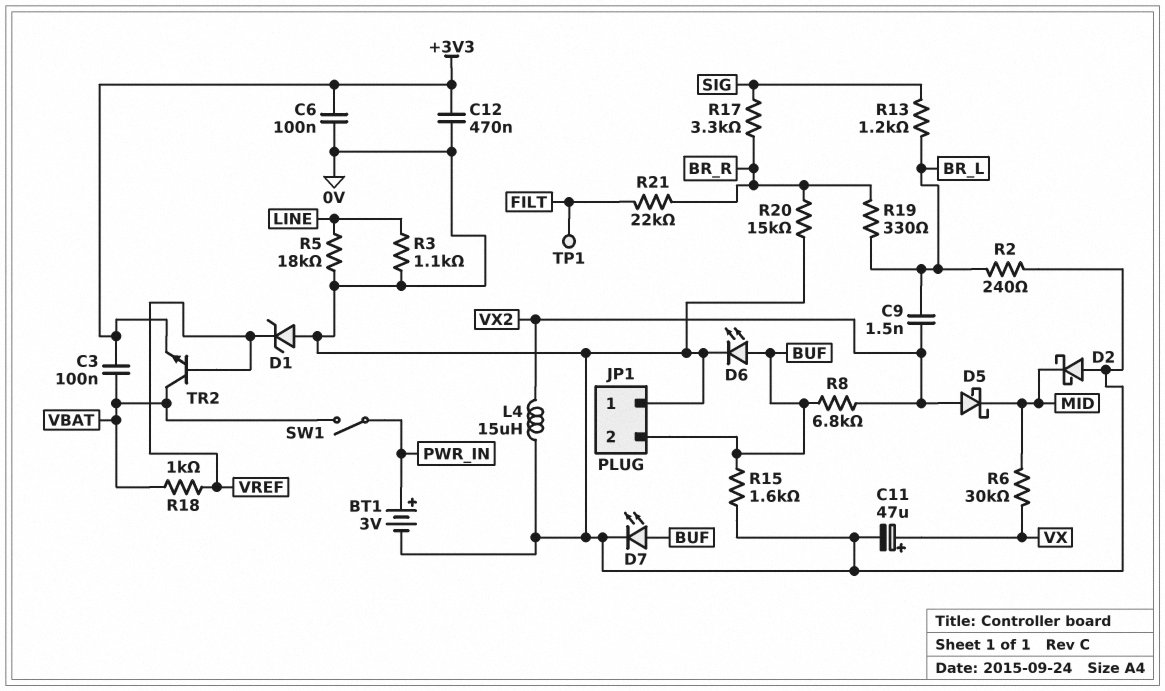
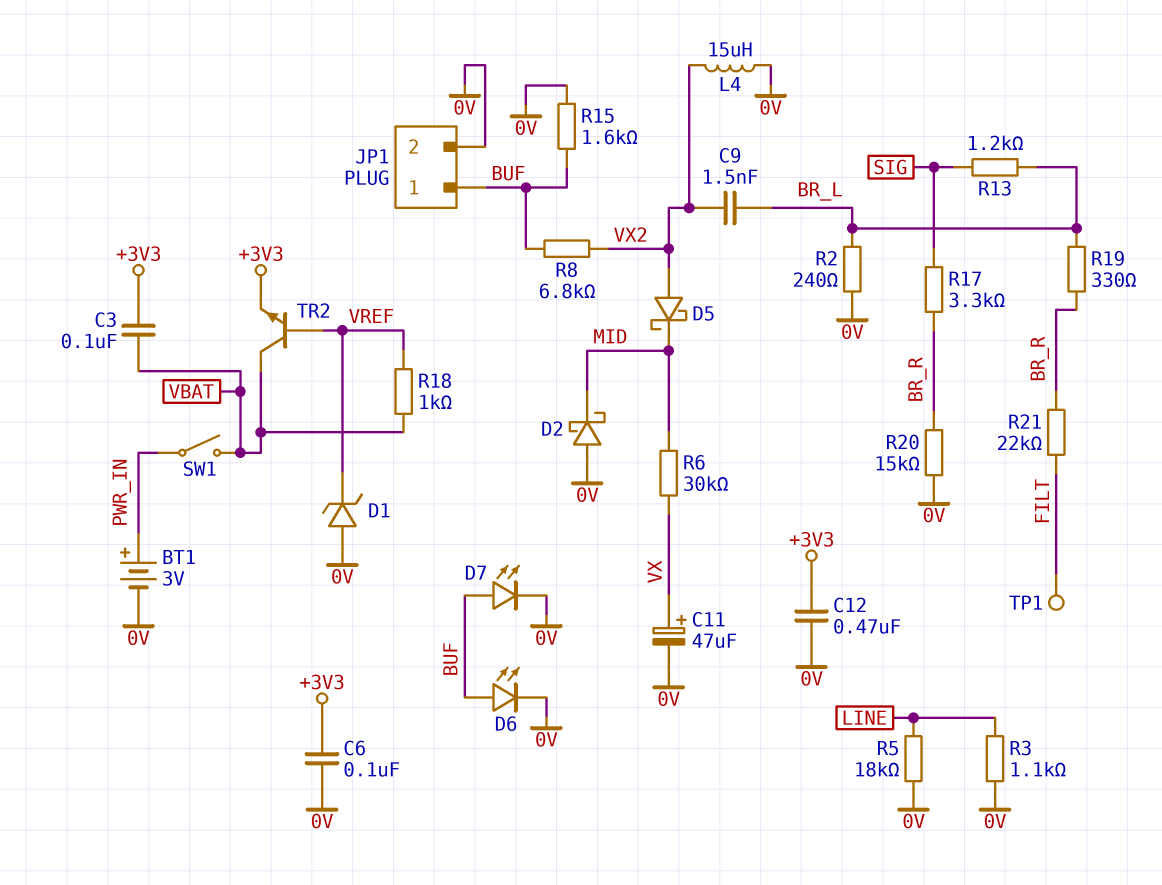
JP1 pin 1: 0V -> BUF
JP1 pin 2: BUF -> 0V

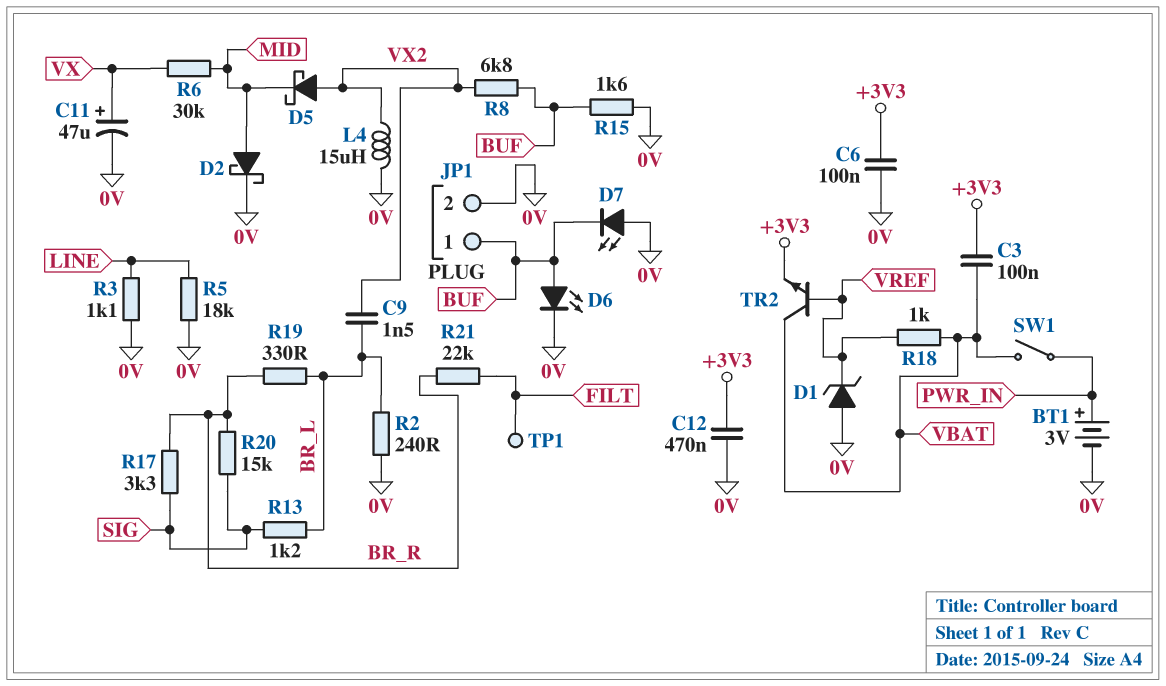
D2: schottky (A 0V, K MID) -> schottky (A MID, K 0V)
D7: LED (A BUF, K 0V) -> LED (A 0V, K BUF)
R20: 15k (0V, BR_R) -> 15k (BR_R, SIG)

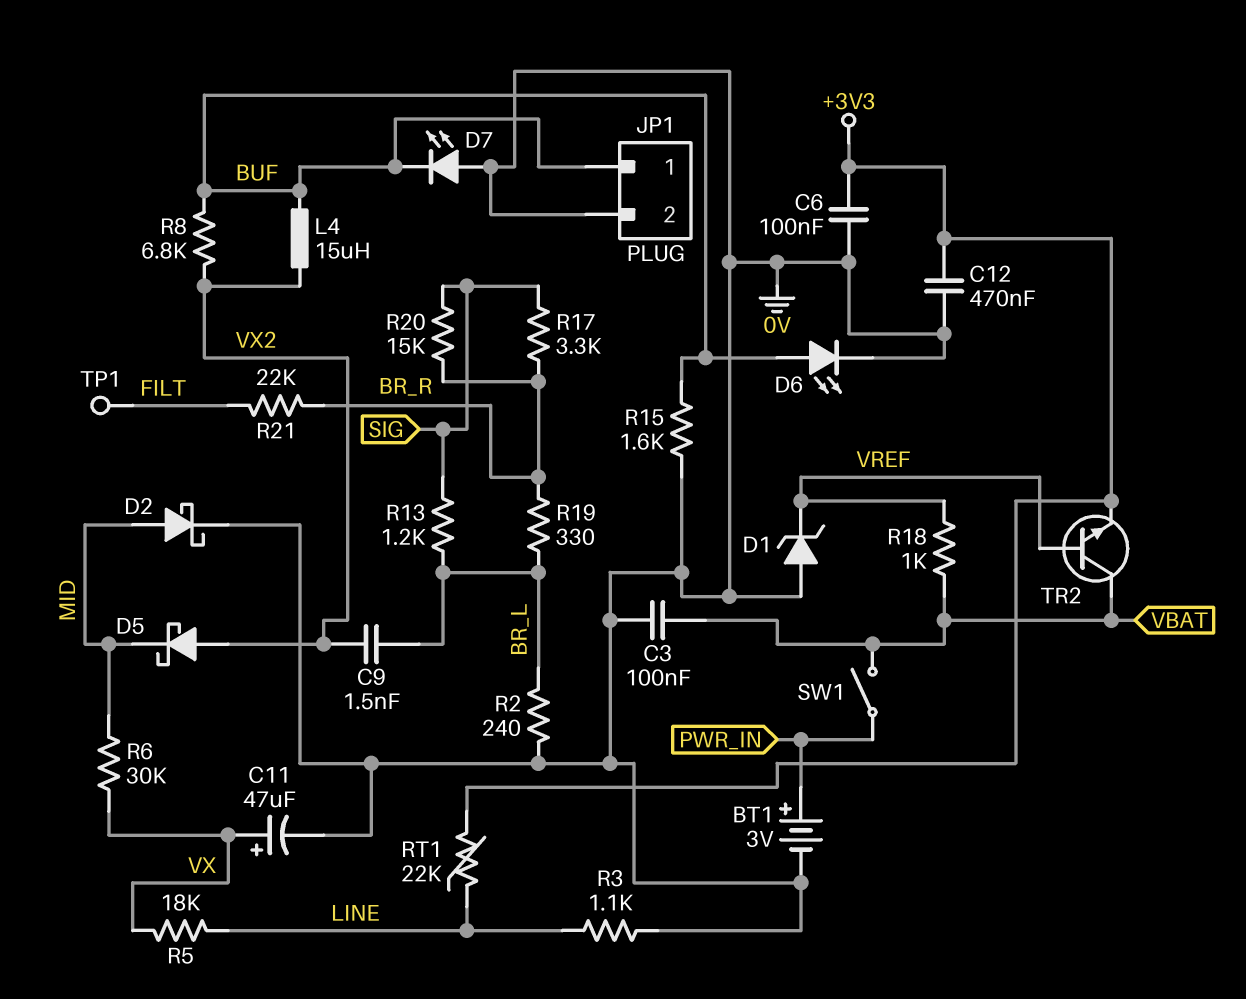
C3: 100nF (+3V3, VBAT) -> 100nF (0V, VBAT)
L4: 15uH (0V, VX2) -> 15uH (BUF, VX2)
R5: 18k (0V, LINE) -> 18k (LINE, VX)
RT1: none -> 22k (+3V3, LINE)

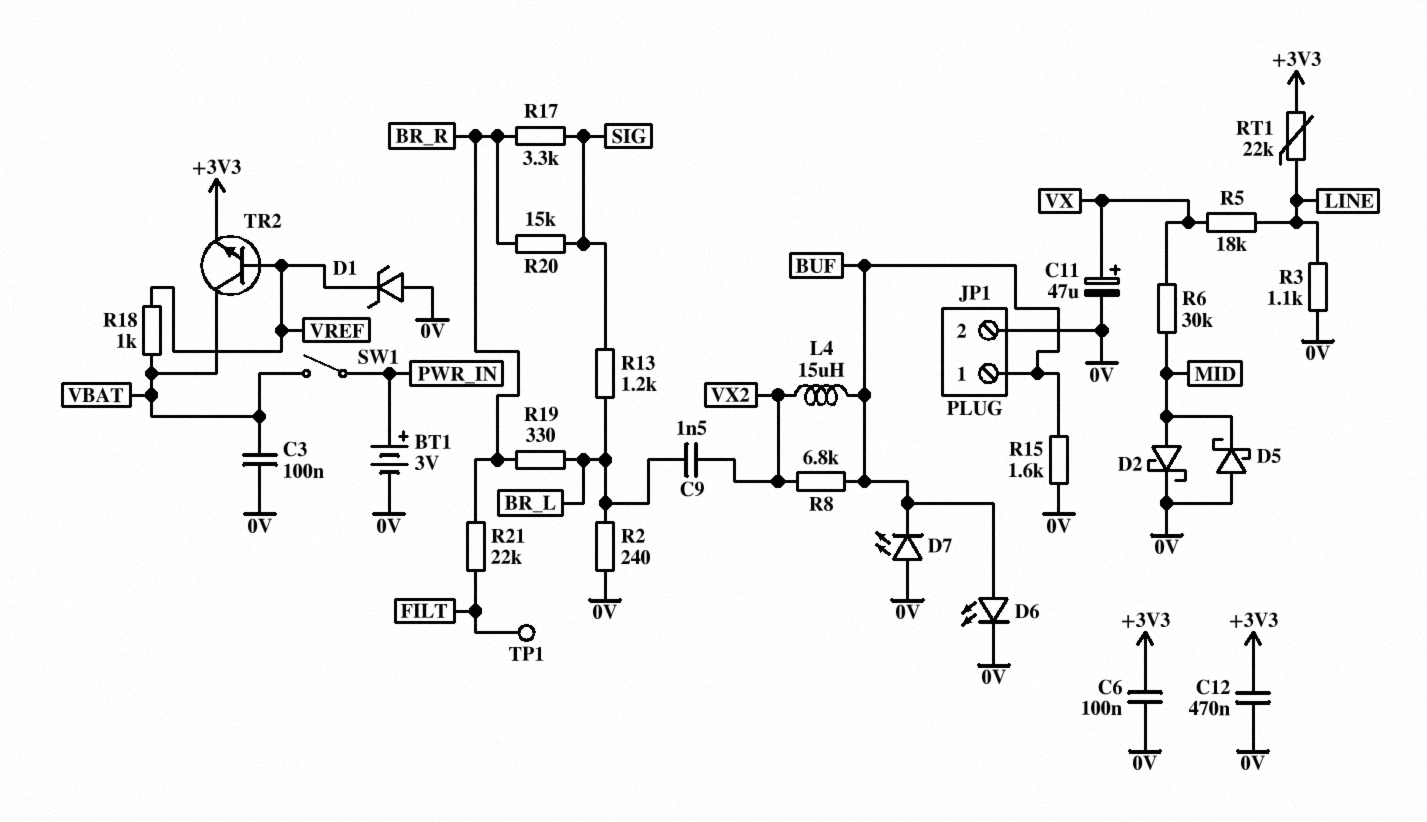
D5: schottky (A VX2, K MID) -> schottky (A 0V, K MID)

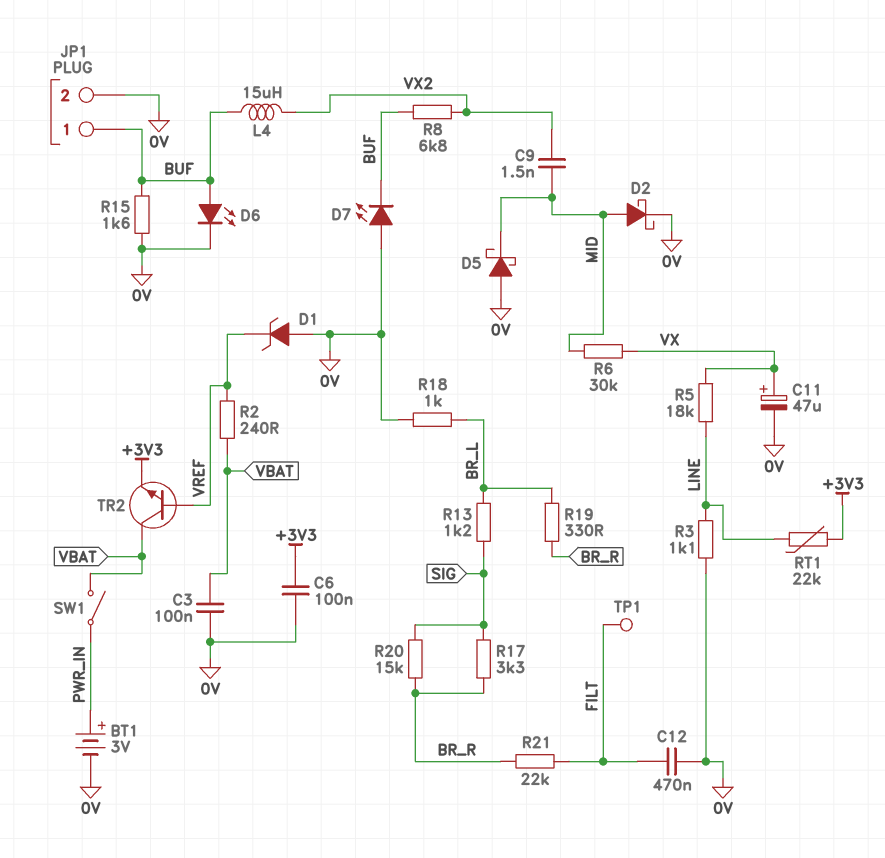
C9: 1.5nF (BR_L, VX2) -> 1.5nF (MID, VX2)
C12: 470nF (+3V3, 0V) -> 470nF (0V, FILT)
R2: 240 (0V, BR_L) -> 240 (VBAT, VREF)
R18: 1k (VBAT, VREF) -> 1k (0V, BR_L)

